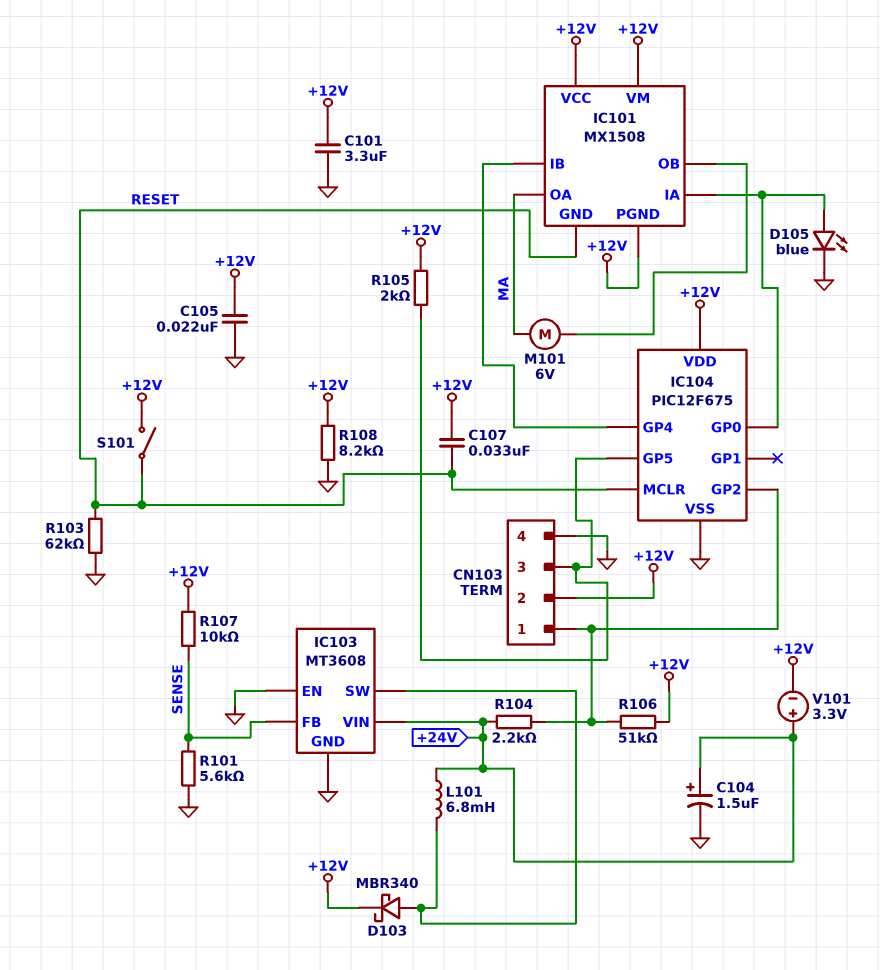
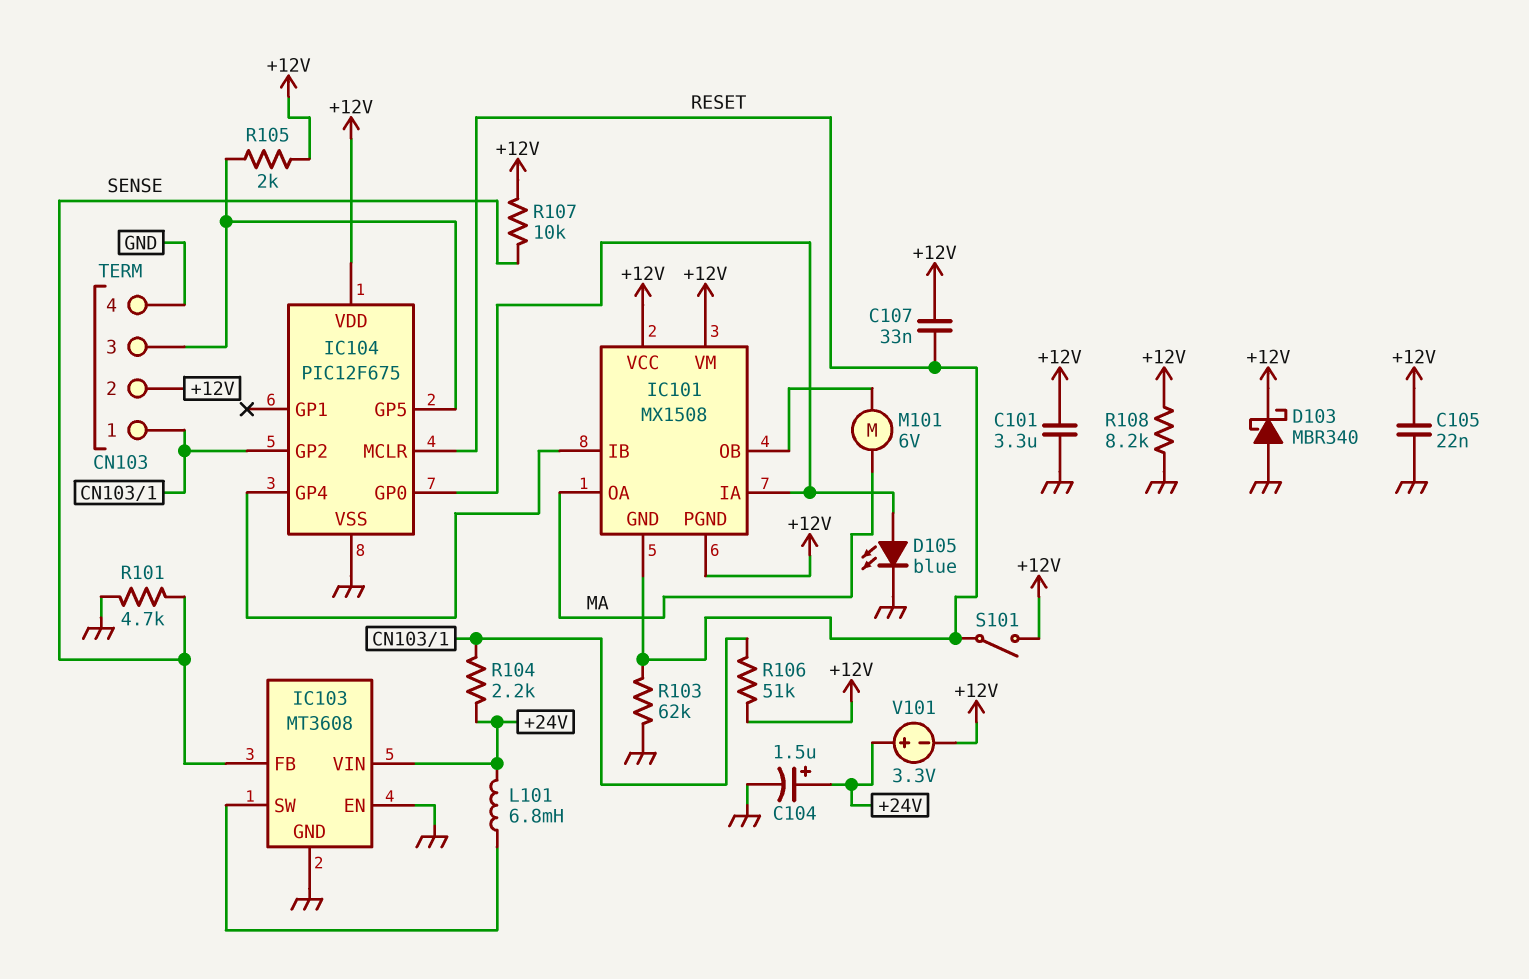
D103: schottky MBR340 (A IC103/SW, K +12V) -> schottky MBR340 (A GND, K +12V)
R101: 5.6k (GND, SENSE) -> 4.7k (GND, SENSE)

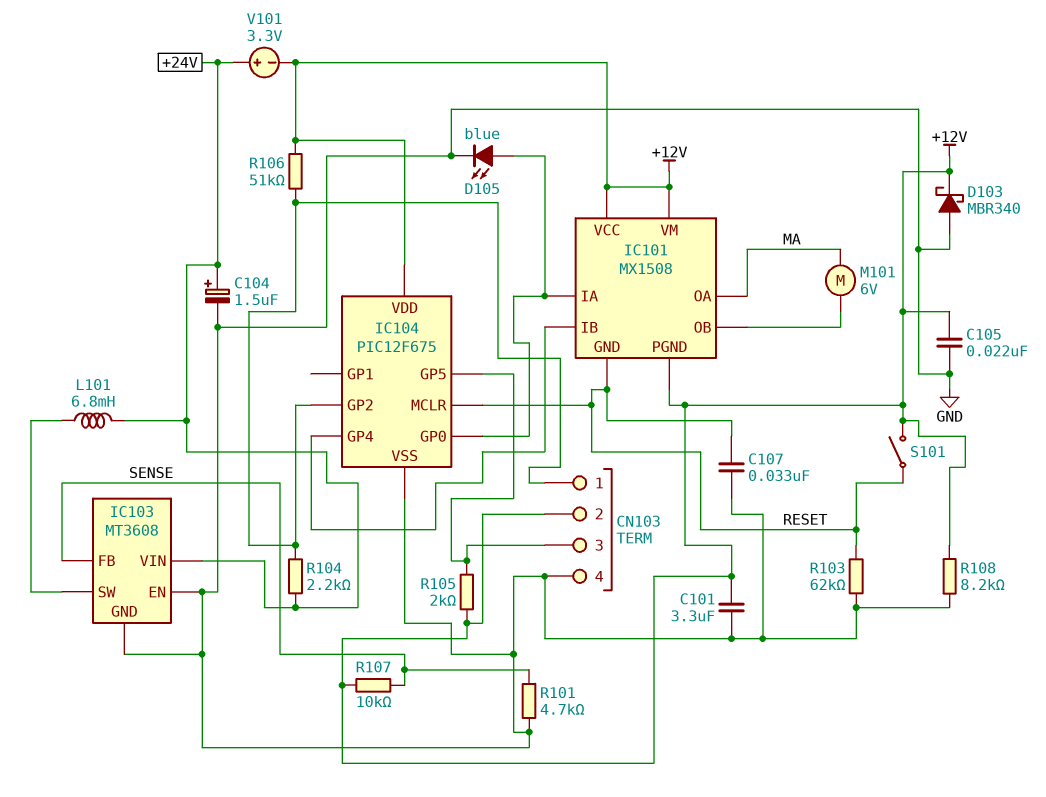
C107: 33nF (+12V, RESET) -> 33nF (GND, RESET)

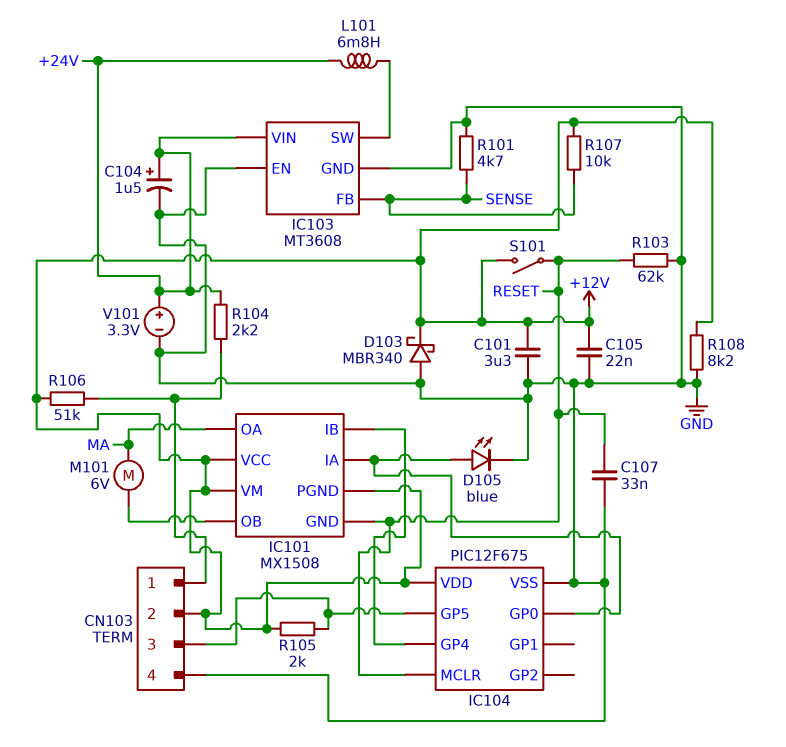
IC104 pin GP2: CN103/1 -> none
V101: 3.3V (plus +24V, minus +12V) -> 3.3V (plus +24V, minus GND)

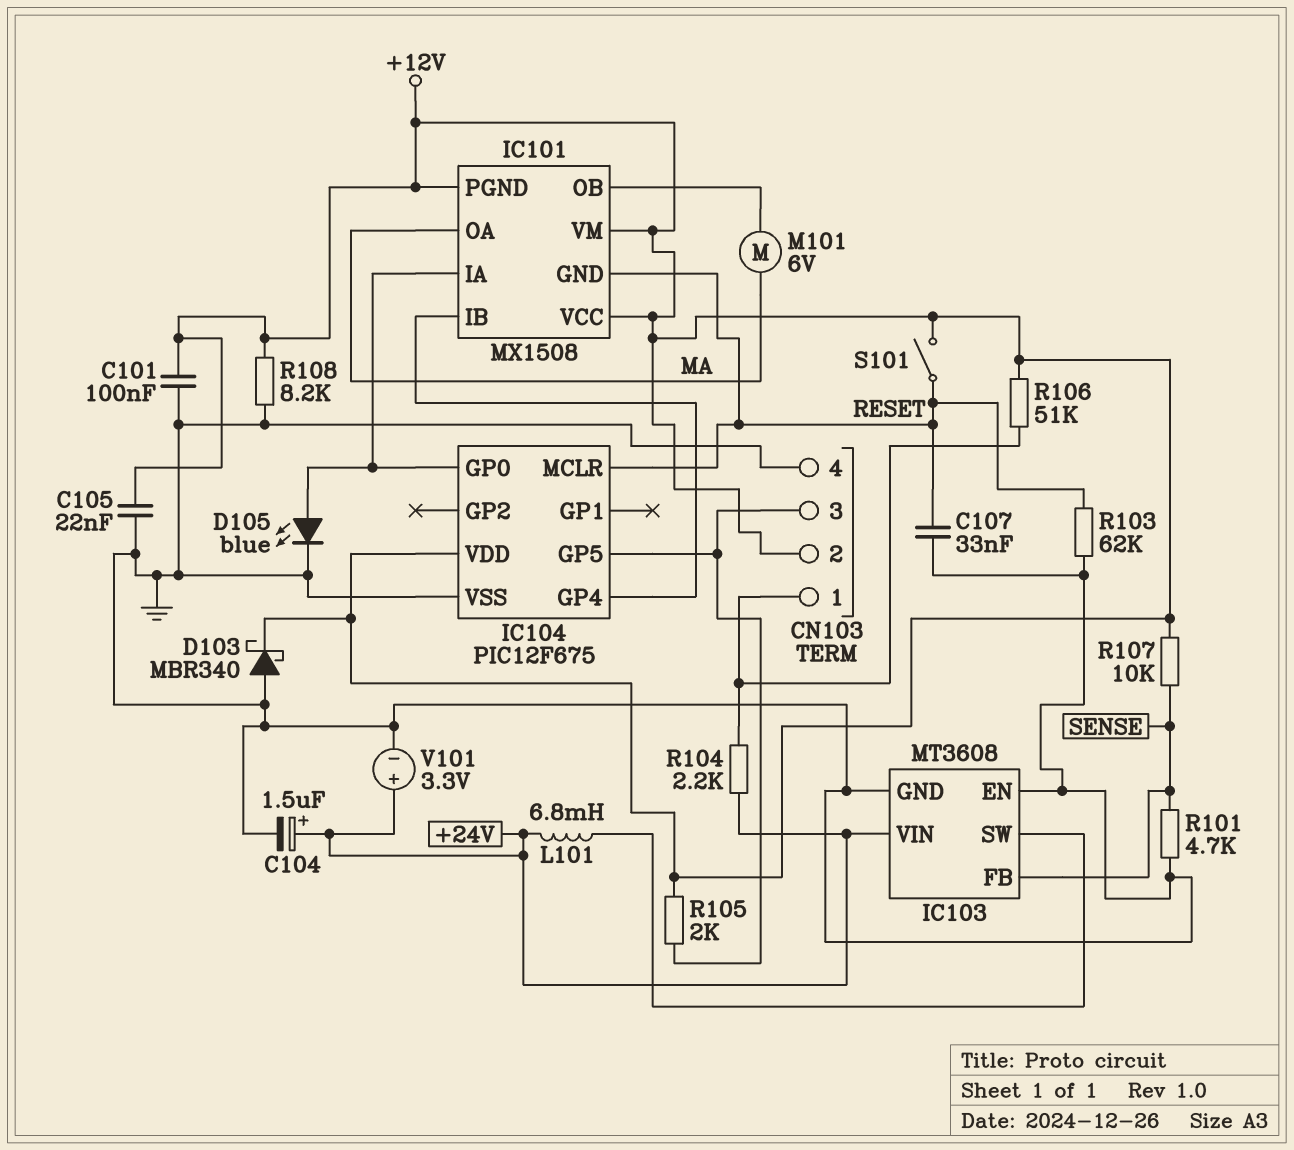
C101: 3.3uF (+12V, GND) -> 100nF (+12V, GND)

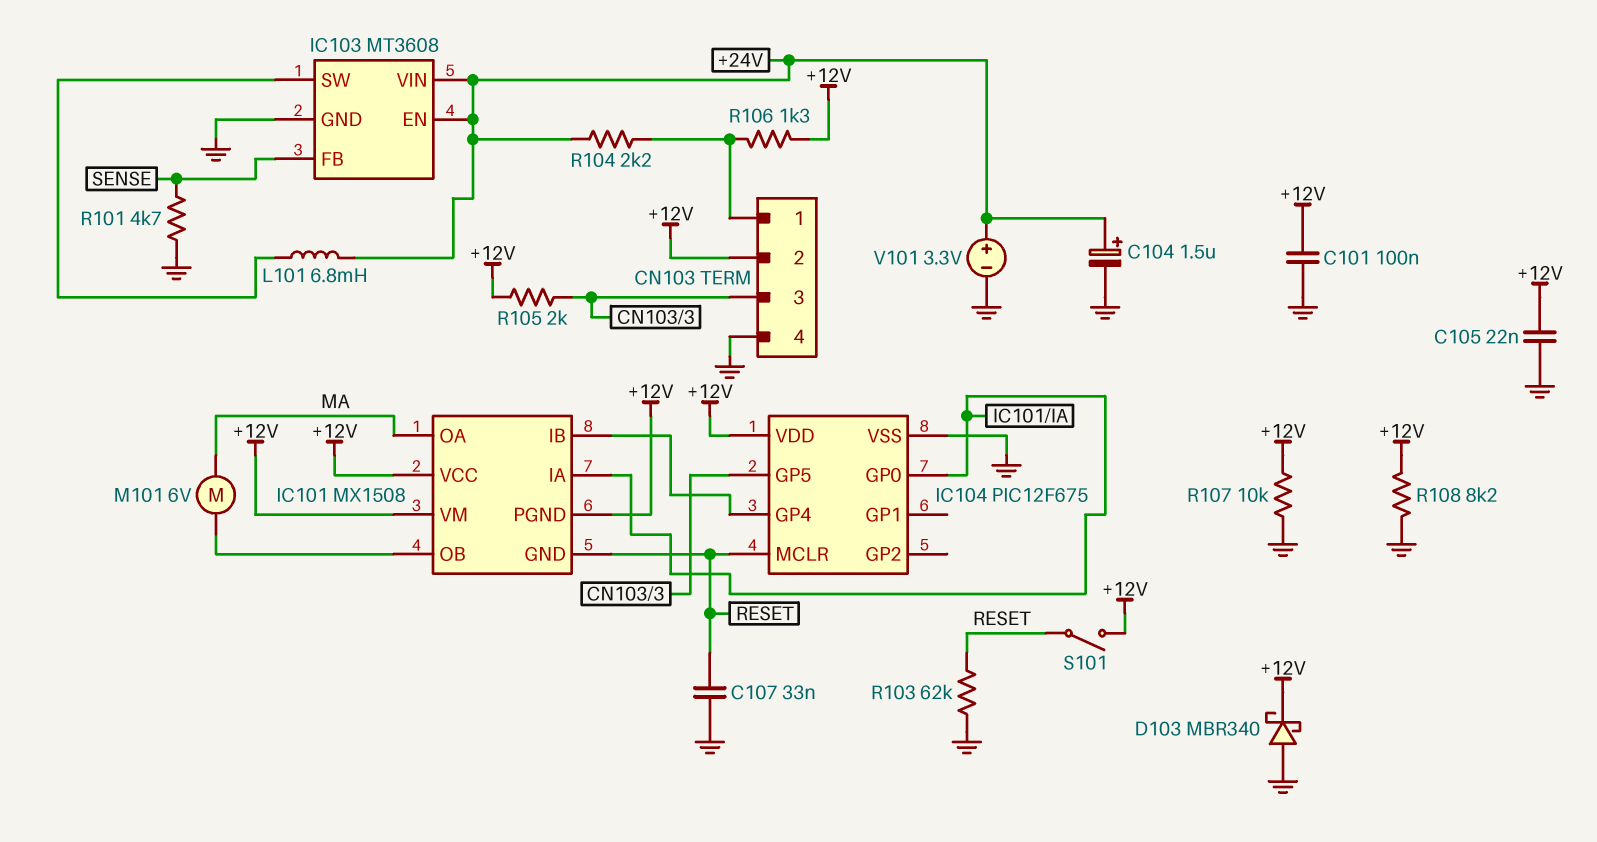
D105: LED blue (A IC101/IA, K GND) -> none
IC103 pin EN: GND -> +24V
R106: 51k (+12V, CN103/1) -> 1.3k (+12V, CN103/1)
R107: 10k (+12V, SENSE) -> 10k (+12V, GND)

